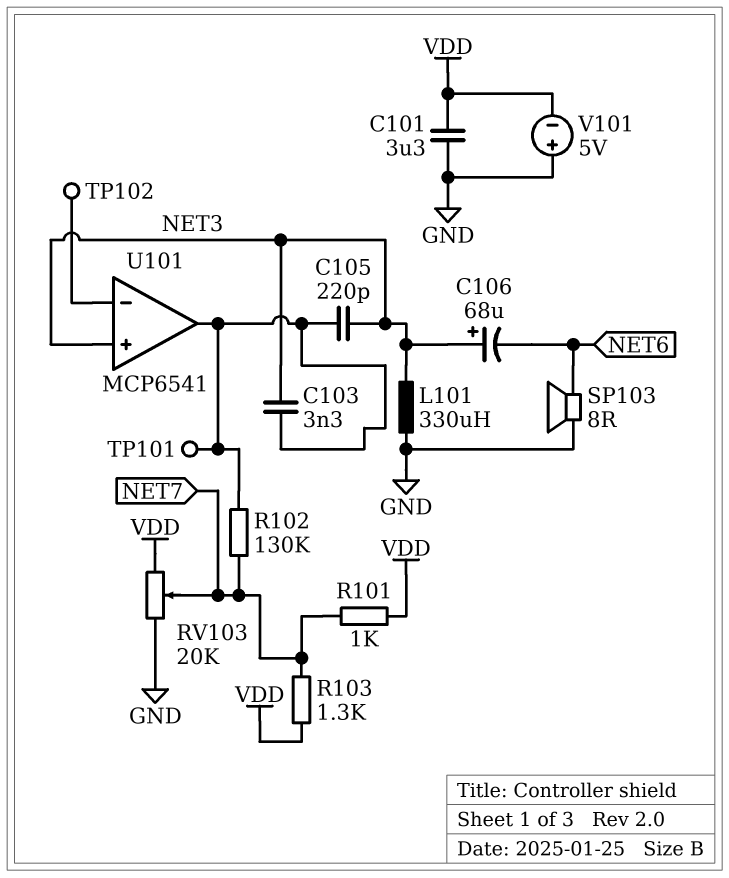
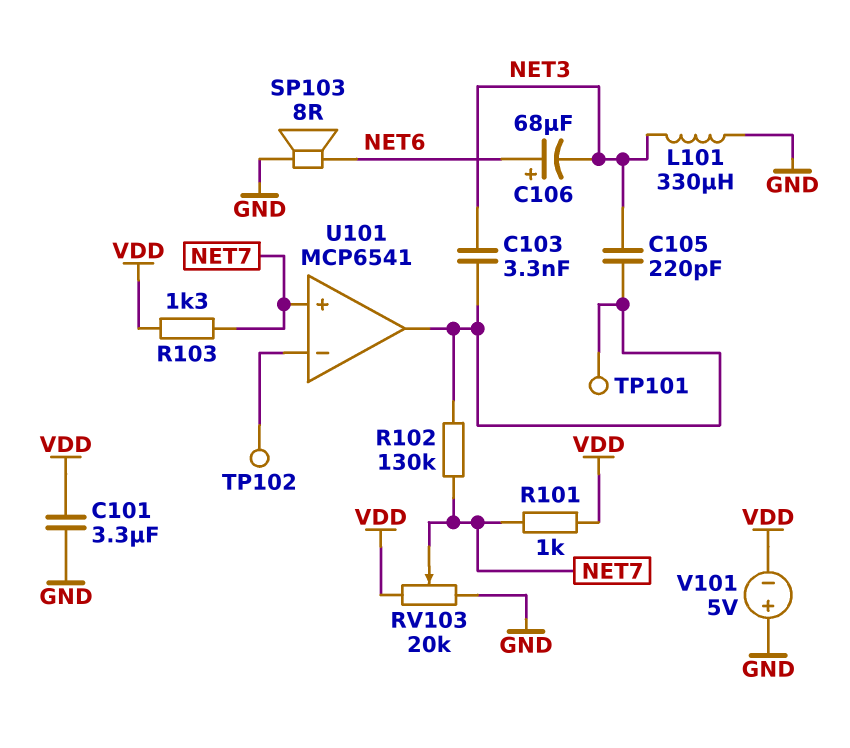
C106: 68uF (plus NET3, minus NET6) -> 68uF (plus NET6, minus NET3)
U101 pin in+: NET3 -> NET7

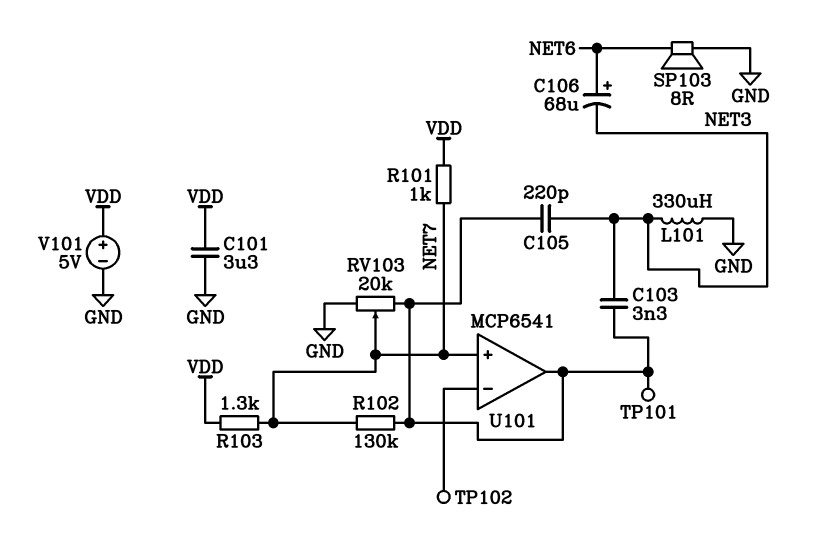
RV103: 20k (GND, VDD, wiper NET7) -> 20k (GND, U101/out, wiper NET7)
V101: 5V (plus GND, minus VDD) -> 5V (plus VDD, minus GND)

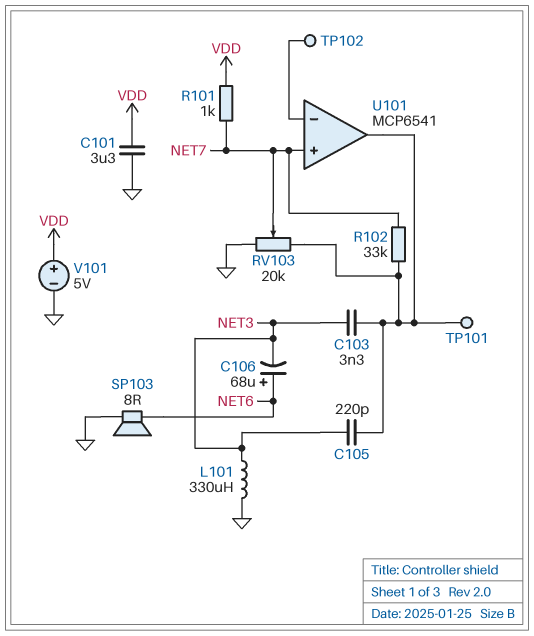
R102: 130k (NET7, U101/out) -> 33k (NET7, U101/out)
R103: 1.3k (NET7, VDD) -> none

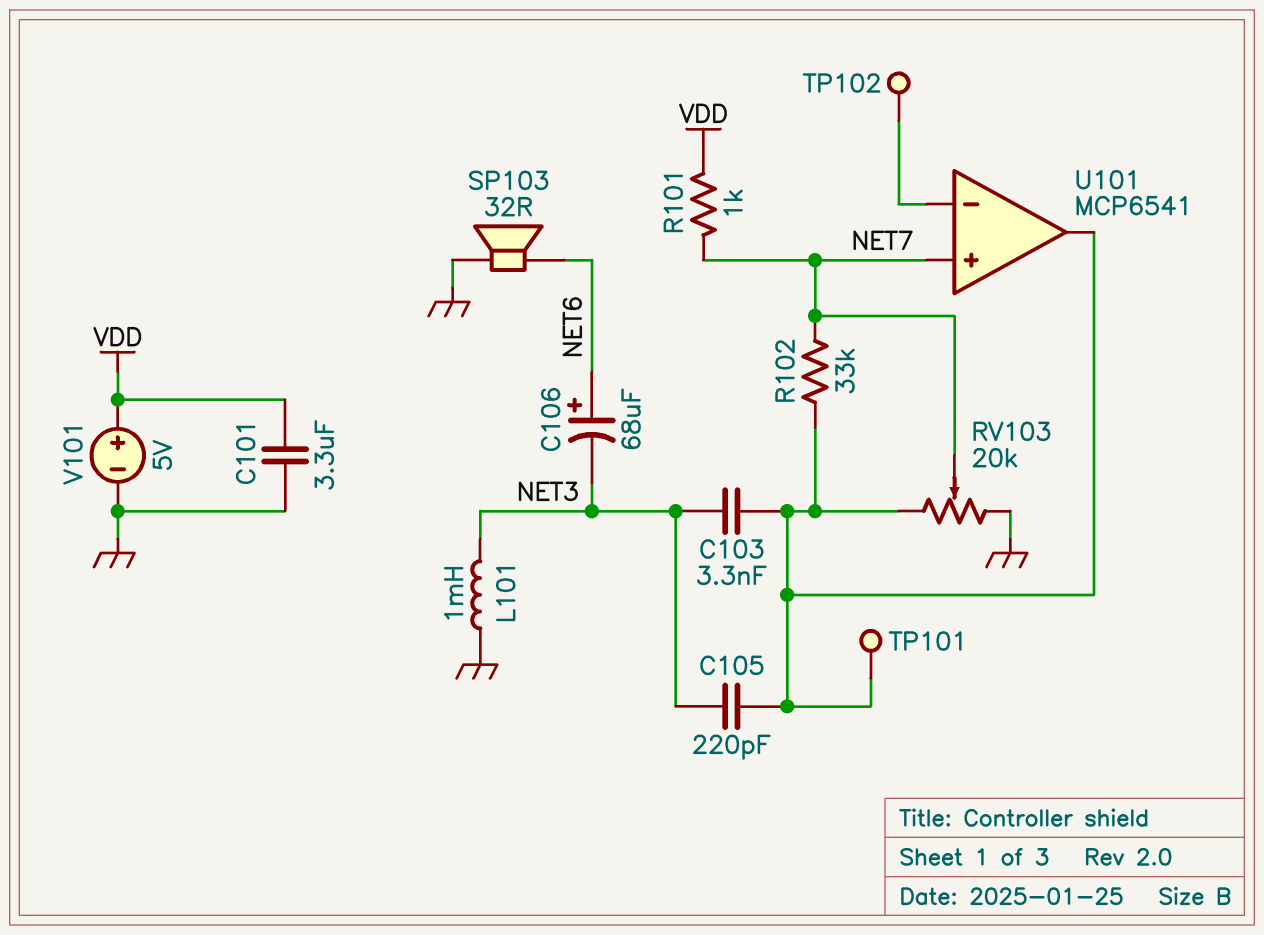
L101: 330uH (GND, NET3) -> 1mH (GND, NET3)
SP103: speaker 8R (GND, NET6) -> speaker 32R (GND, NET6)

